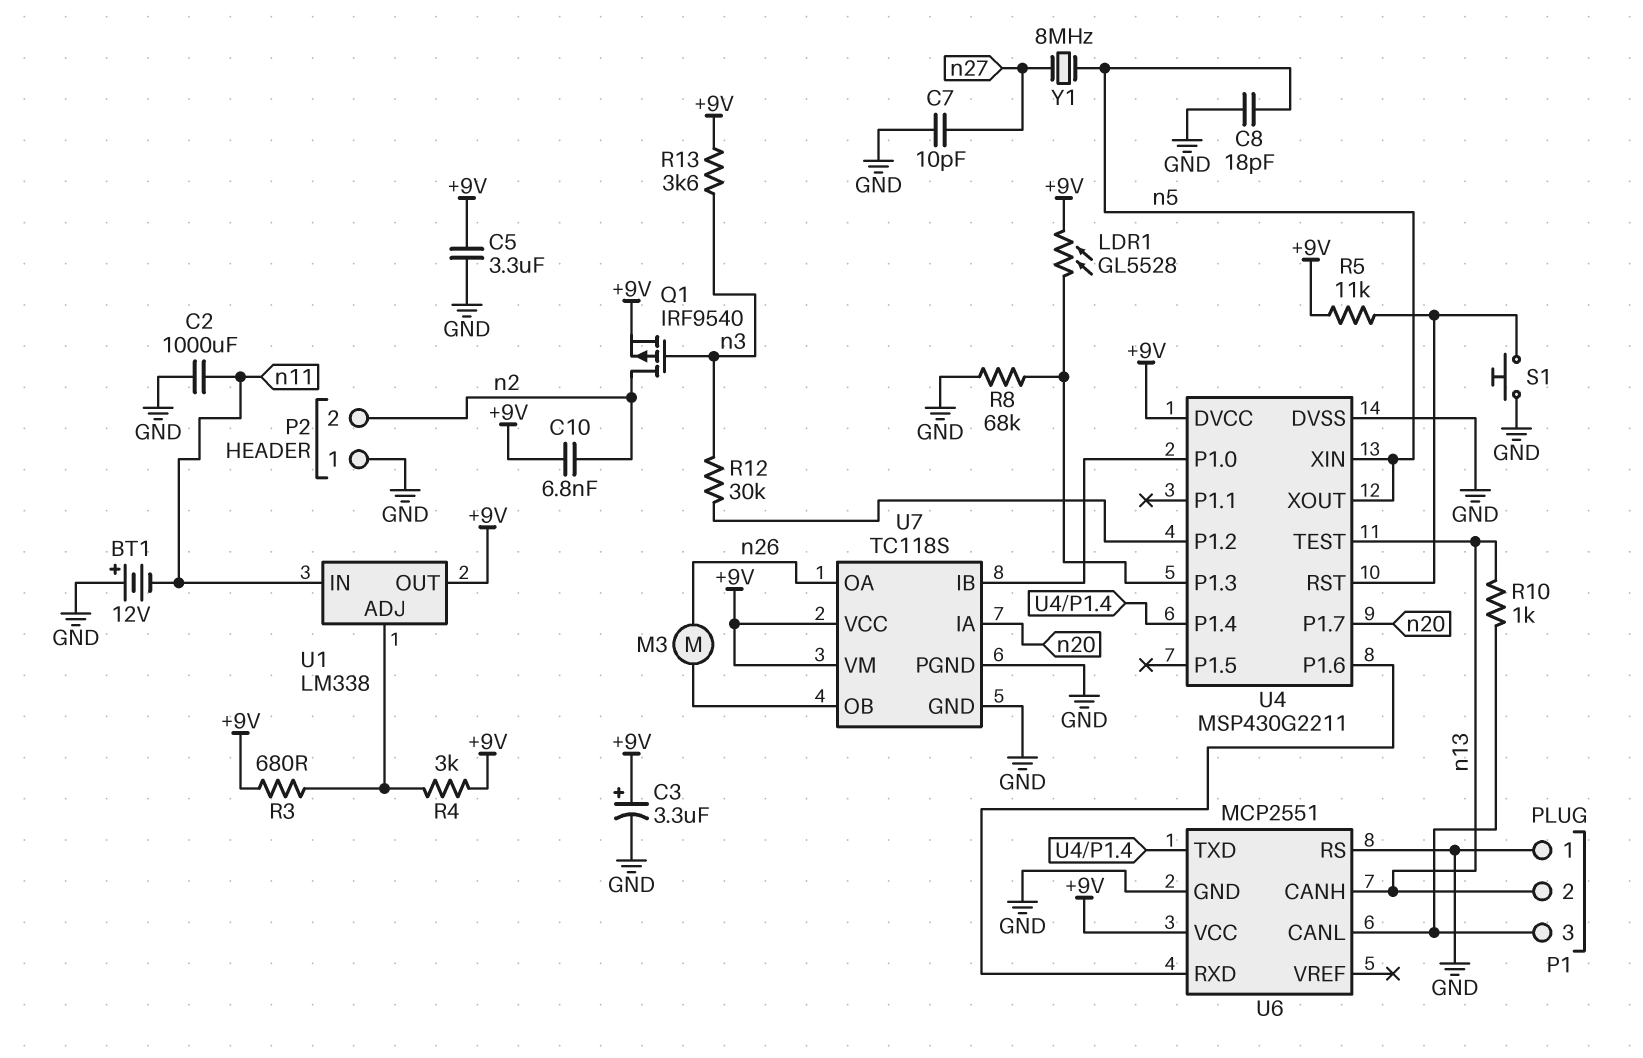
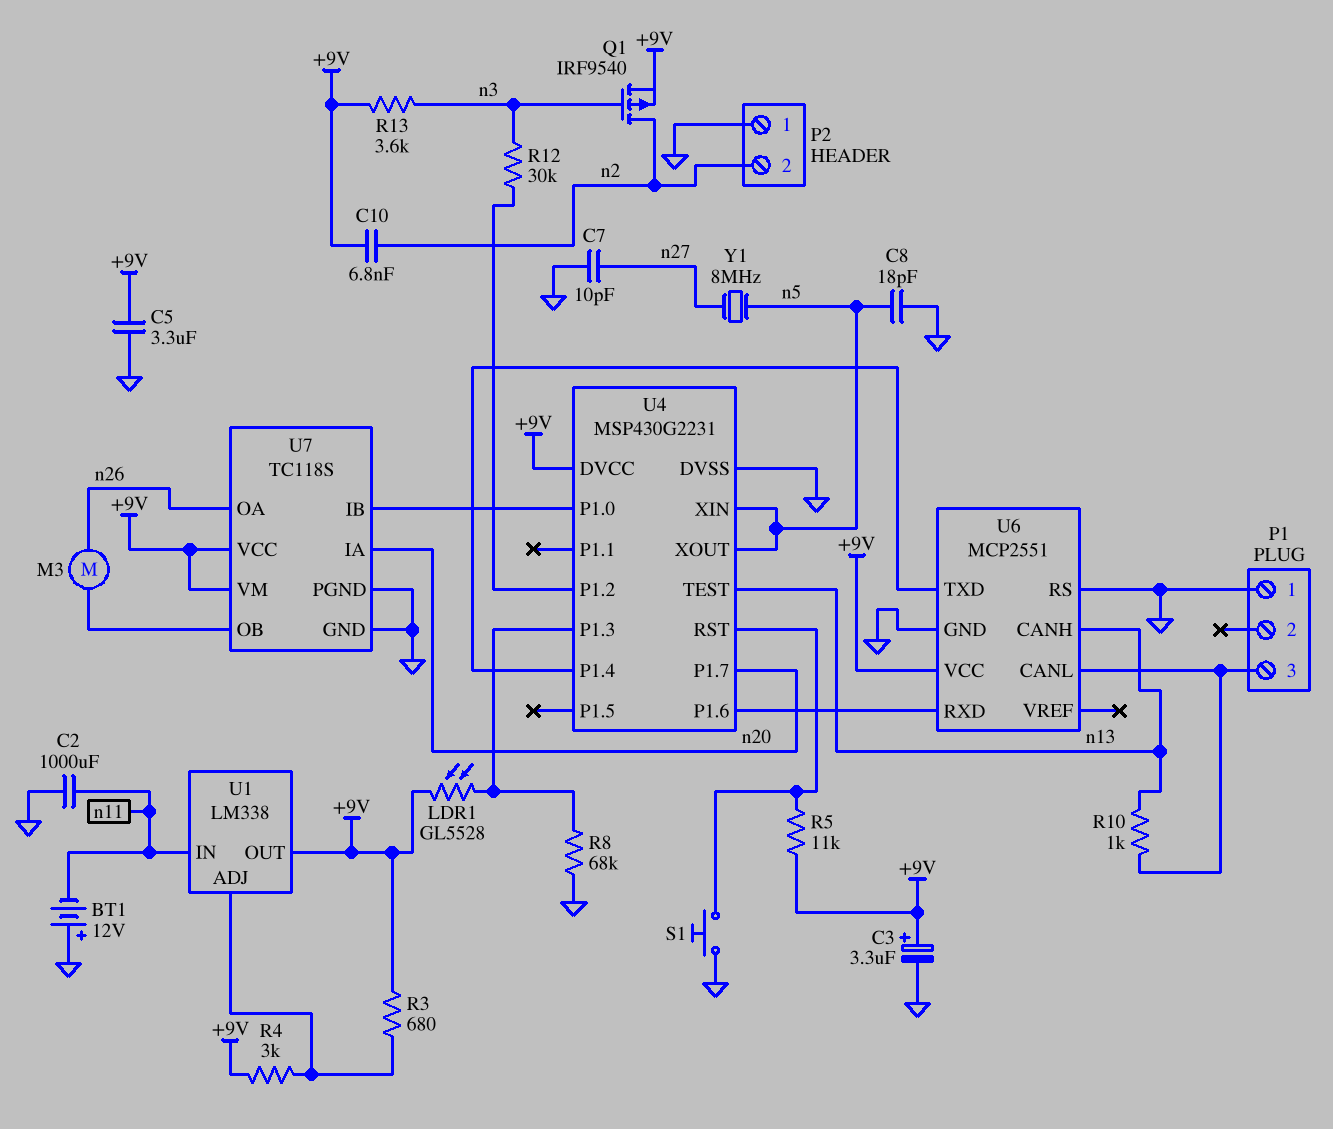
P1 pin 2: n13 -> none
U4: MSP430G2211 -> MSP430G2231

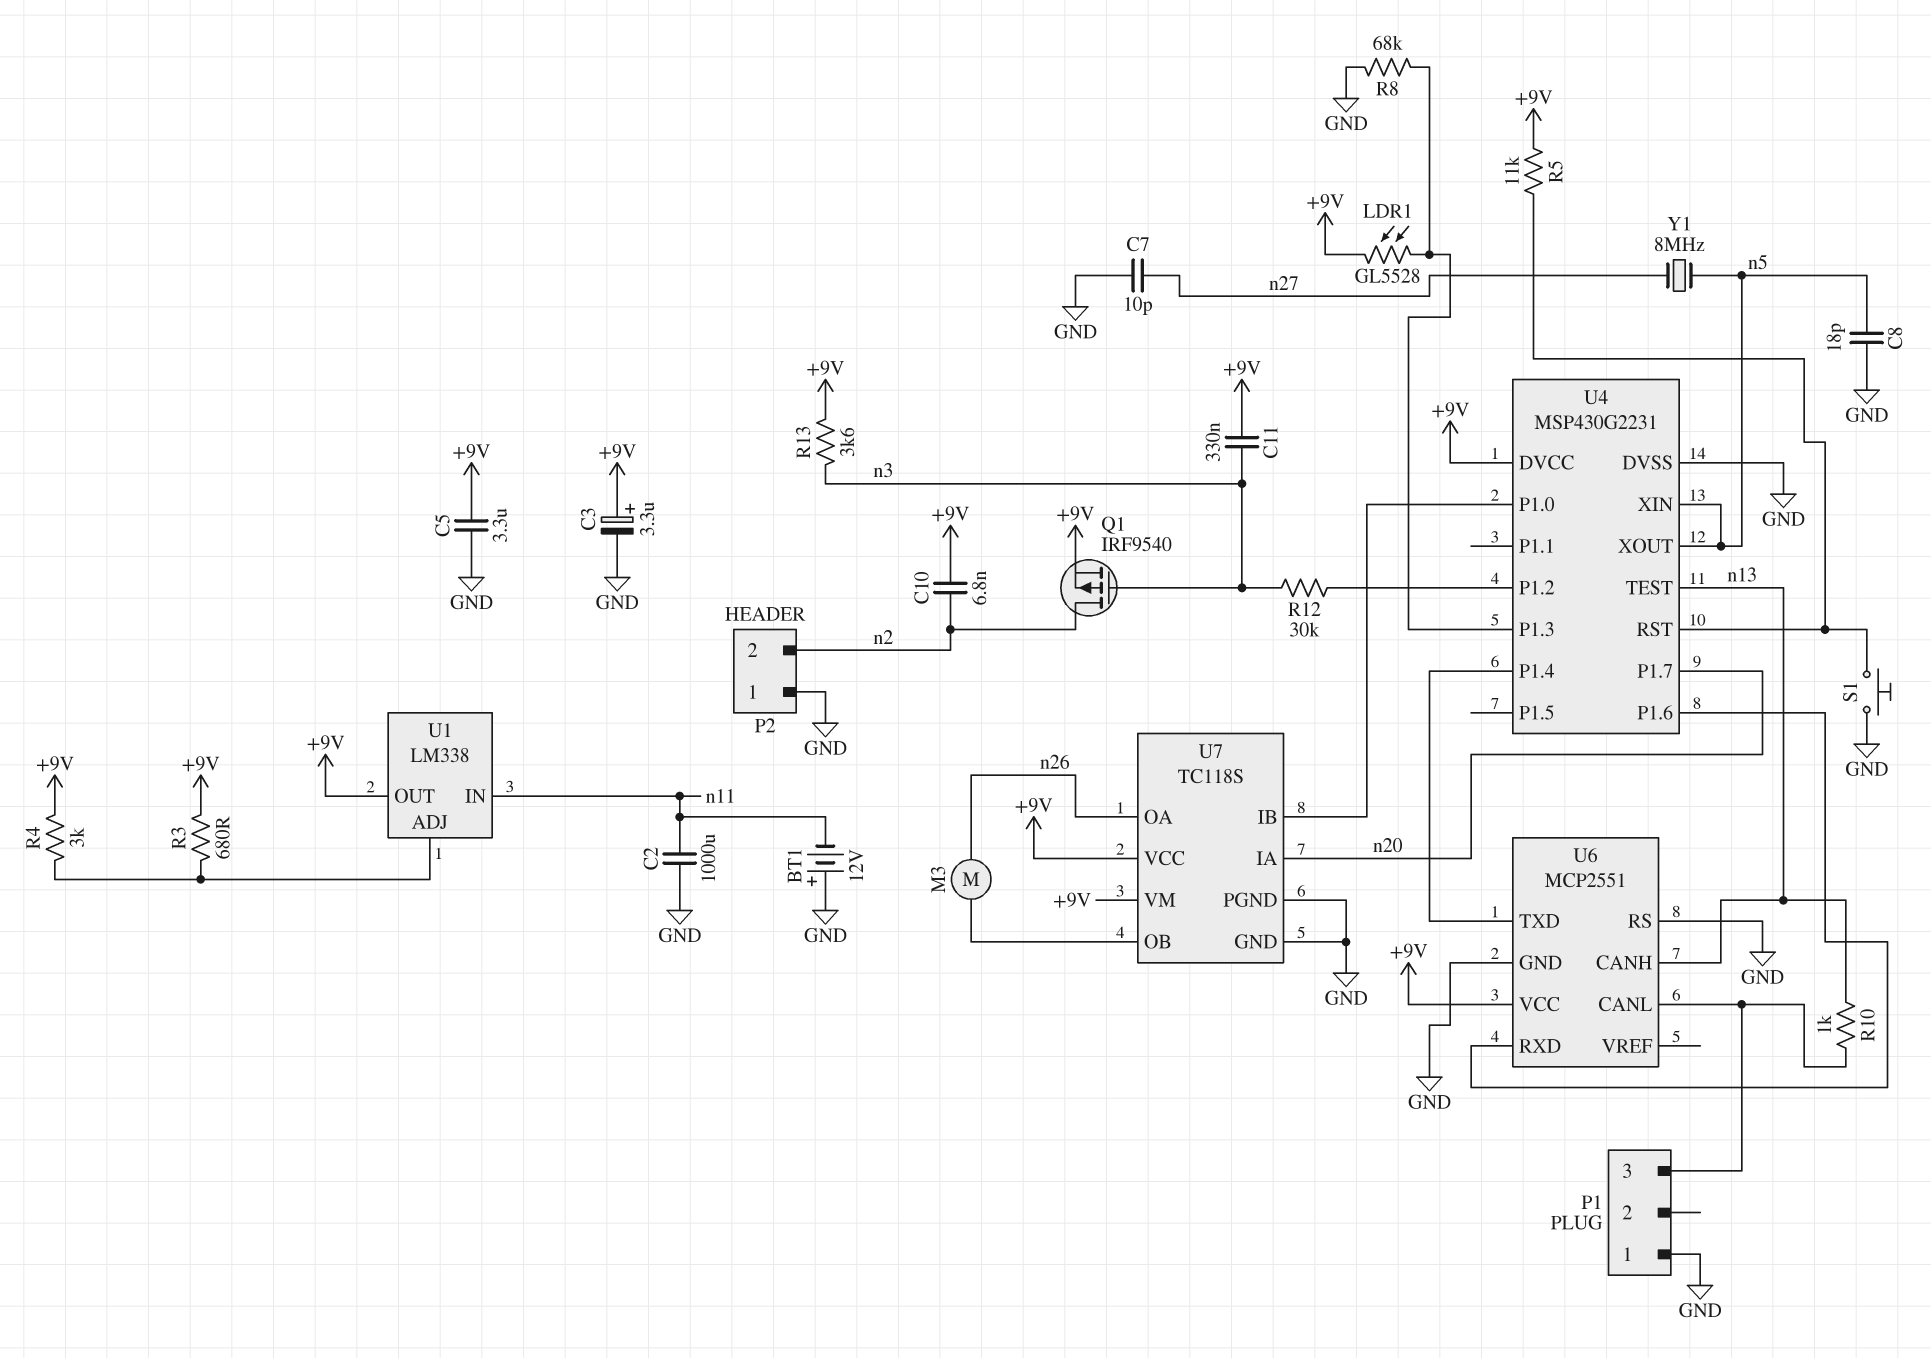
C11: none -> 330nF (+9V, n3)

